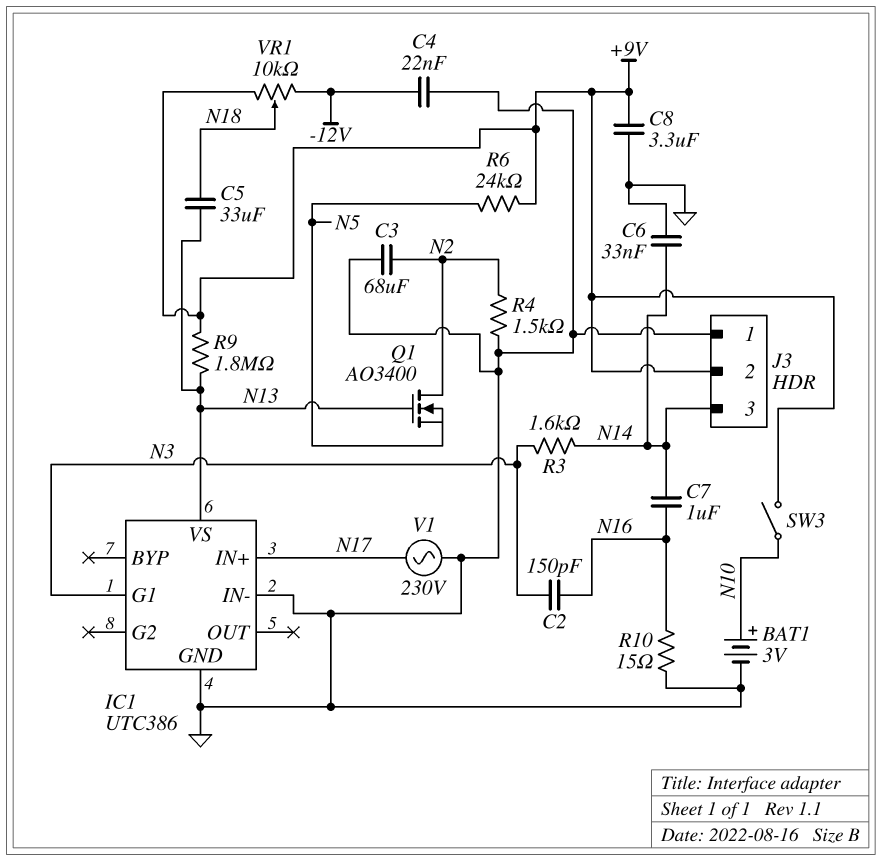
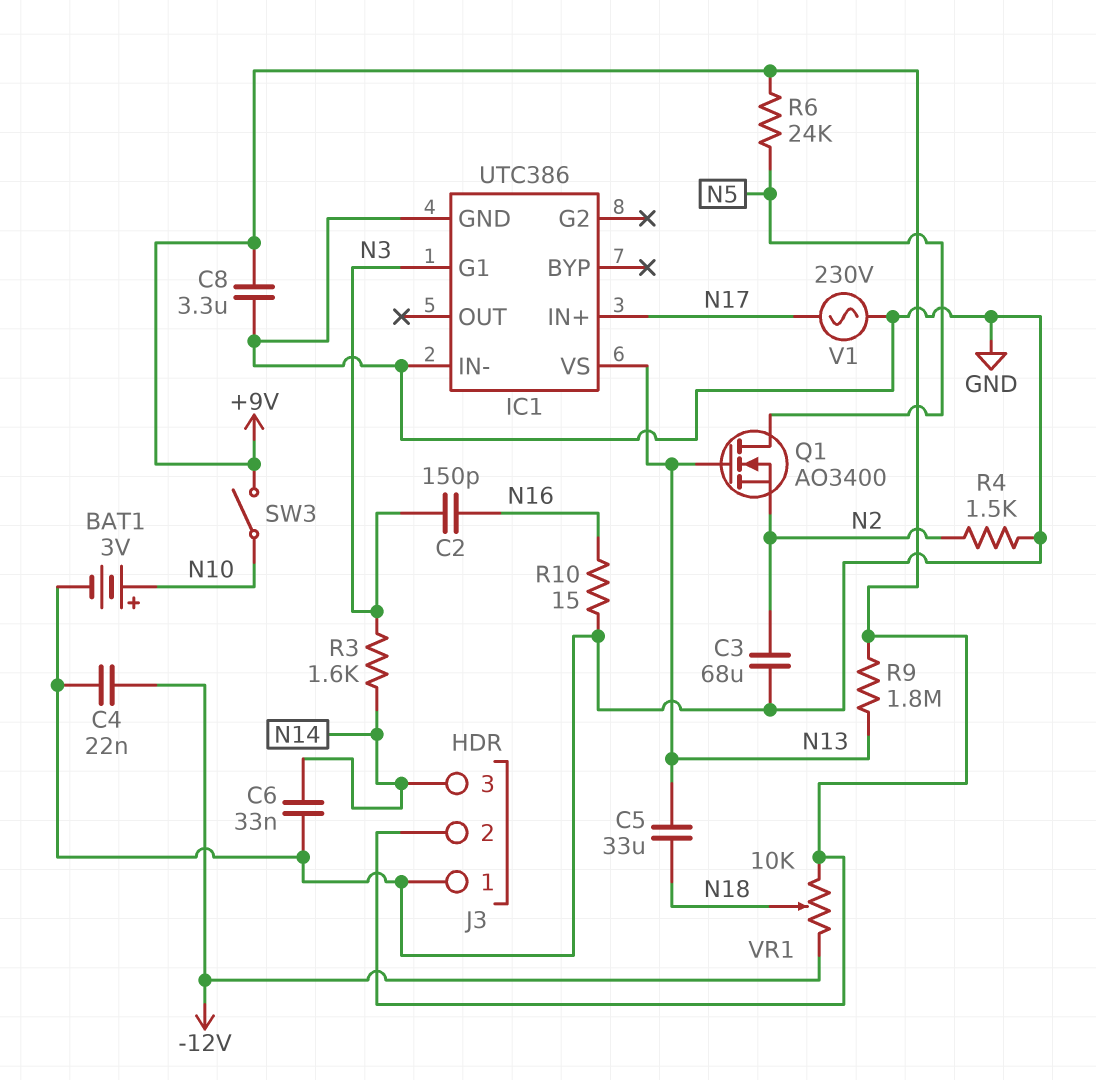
C7: 1uF (N14, N16) -> none
Q1: NMOS AO3400 (G N13, D N2, S N5) -> NMOS AO3400 (G N13, D N5, S N2)

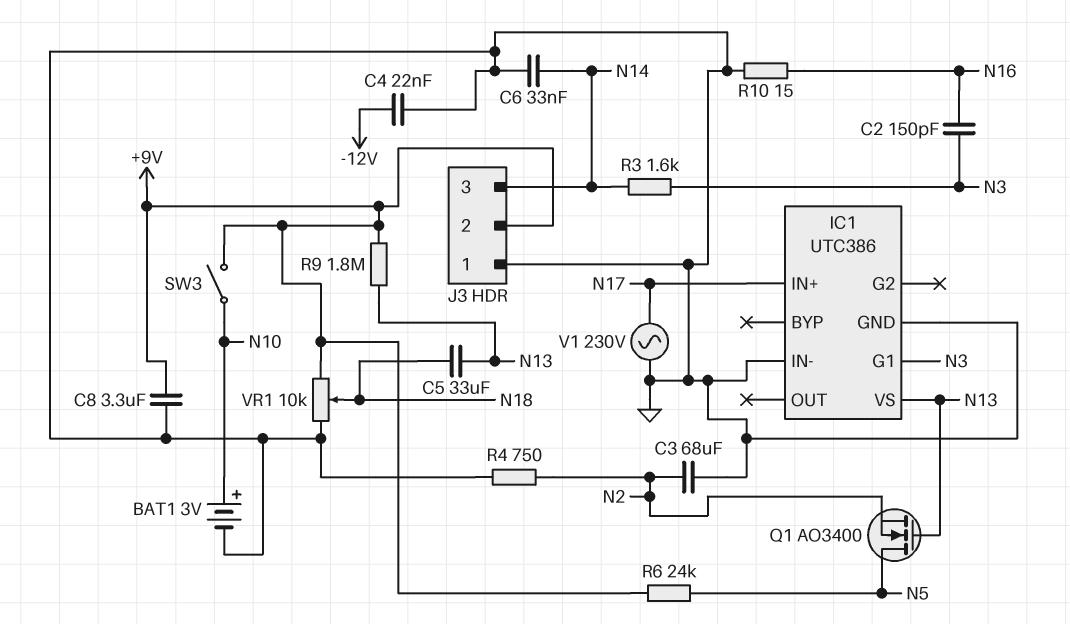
R4: 1.5k (GND, N2) -> 750 (GND, N2)
VR1: 10k (+9V, -12V, wiper N18) -> 10k (+9V, GND, wiper N18)

